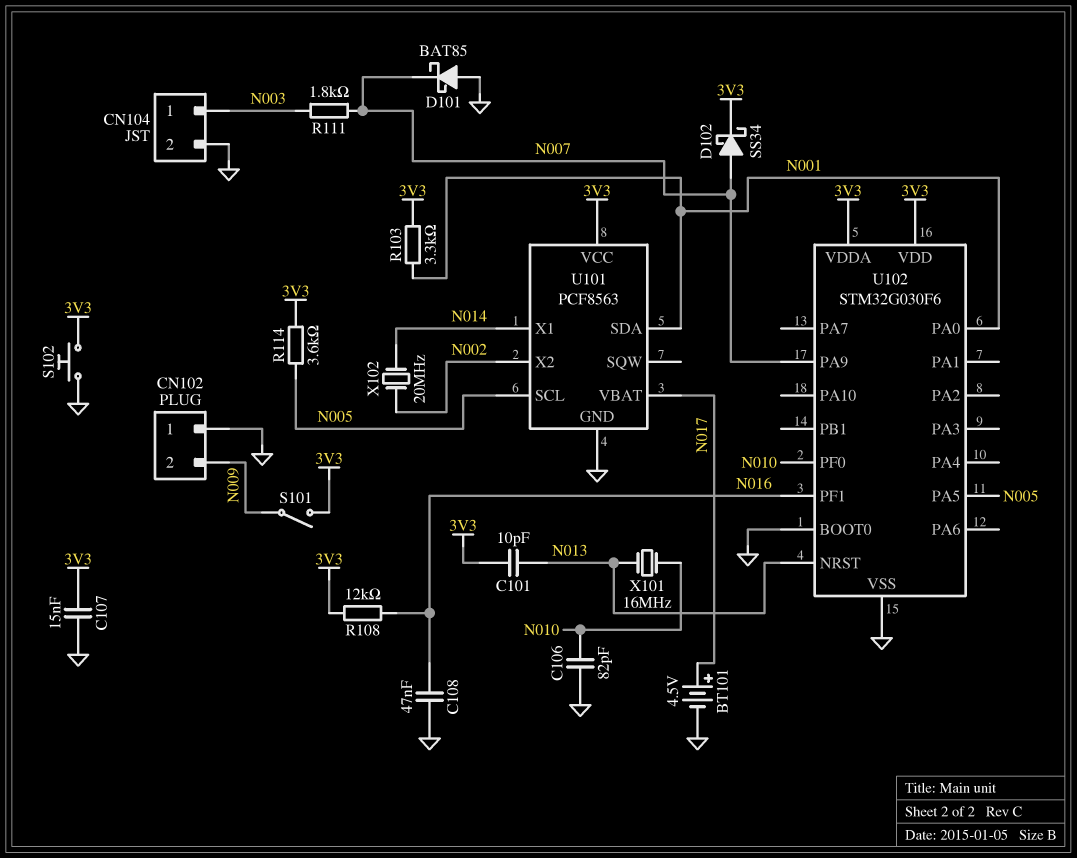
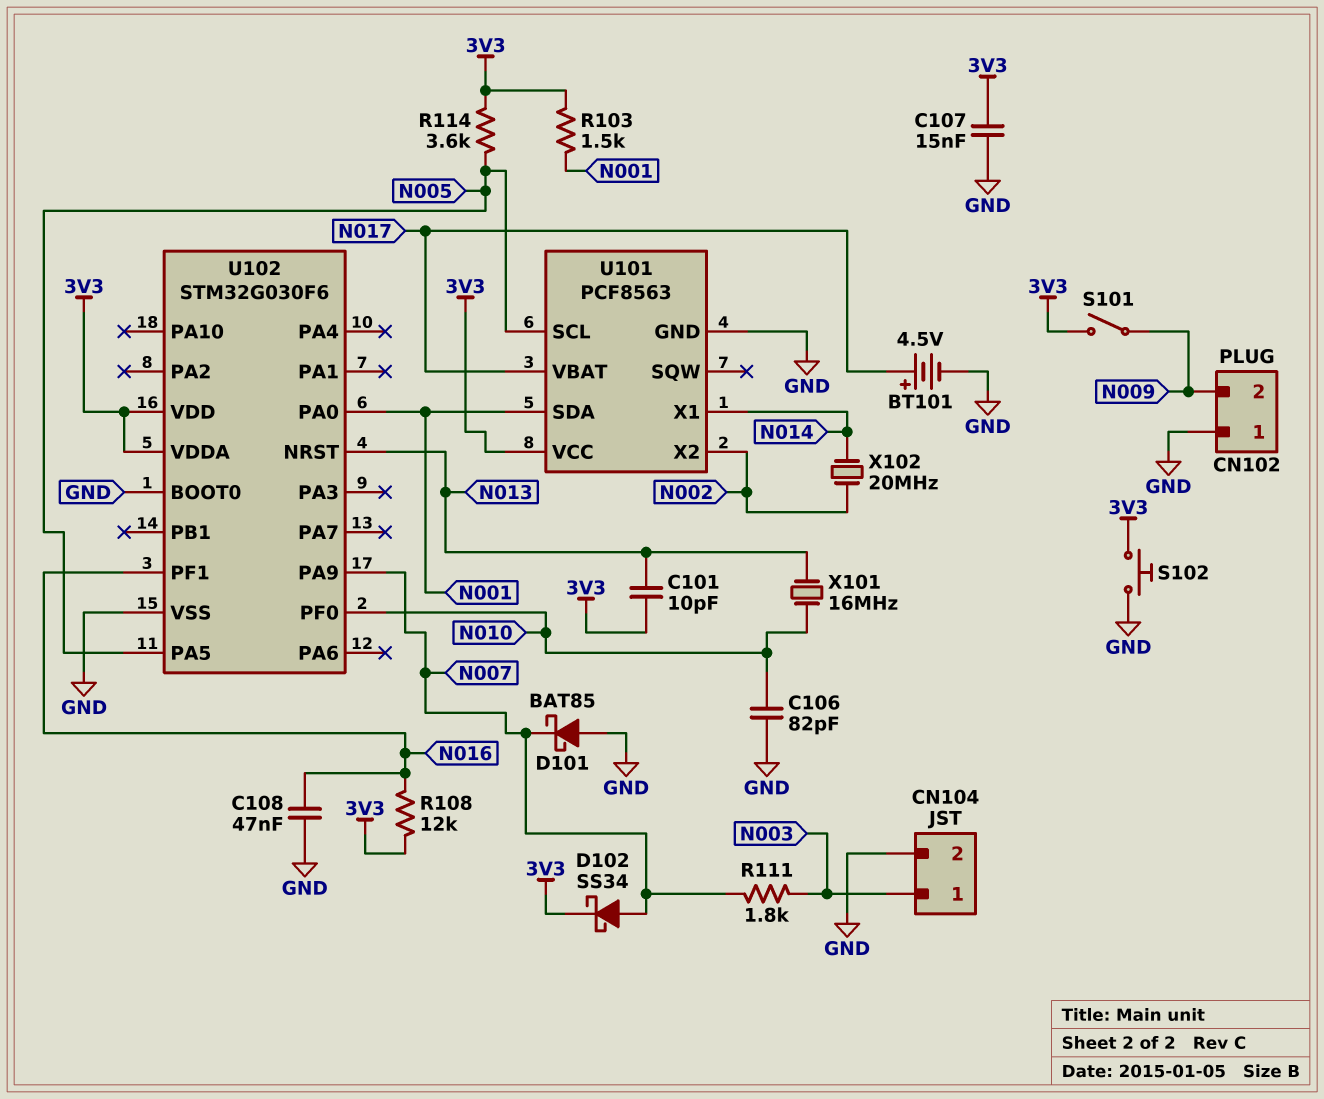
R103: 3.3k (3V3, N001) -> 1.5k (3V3, N001)

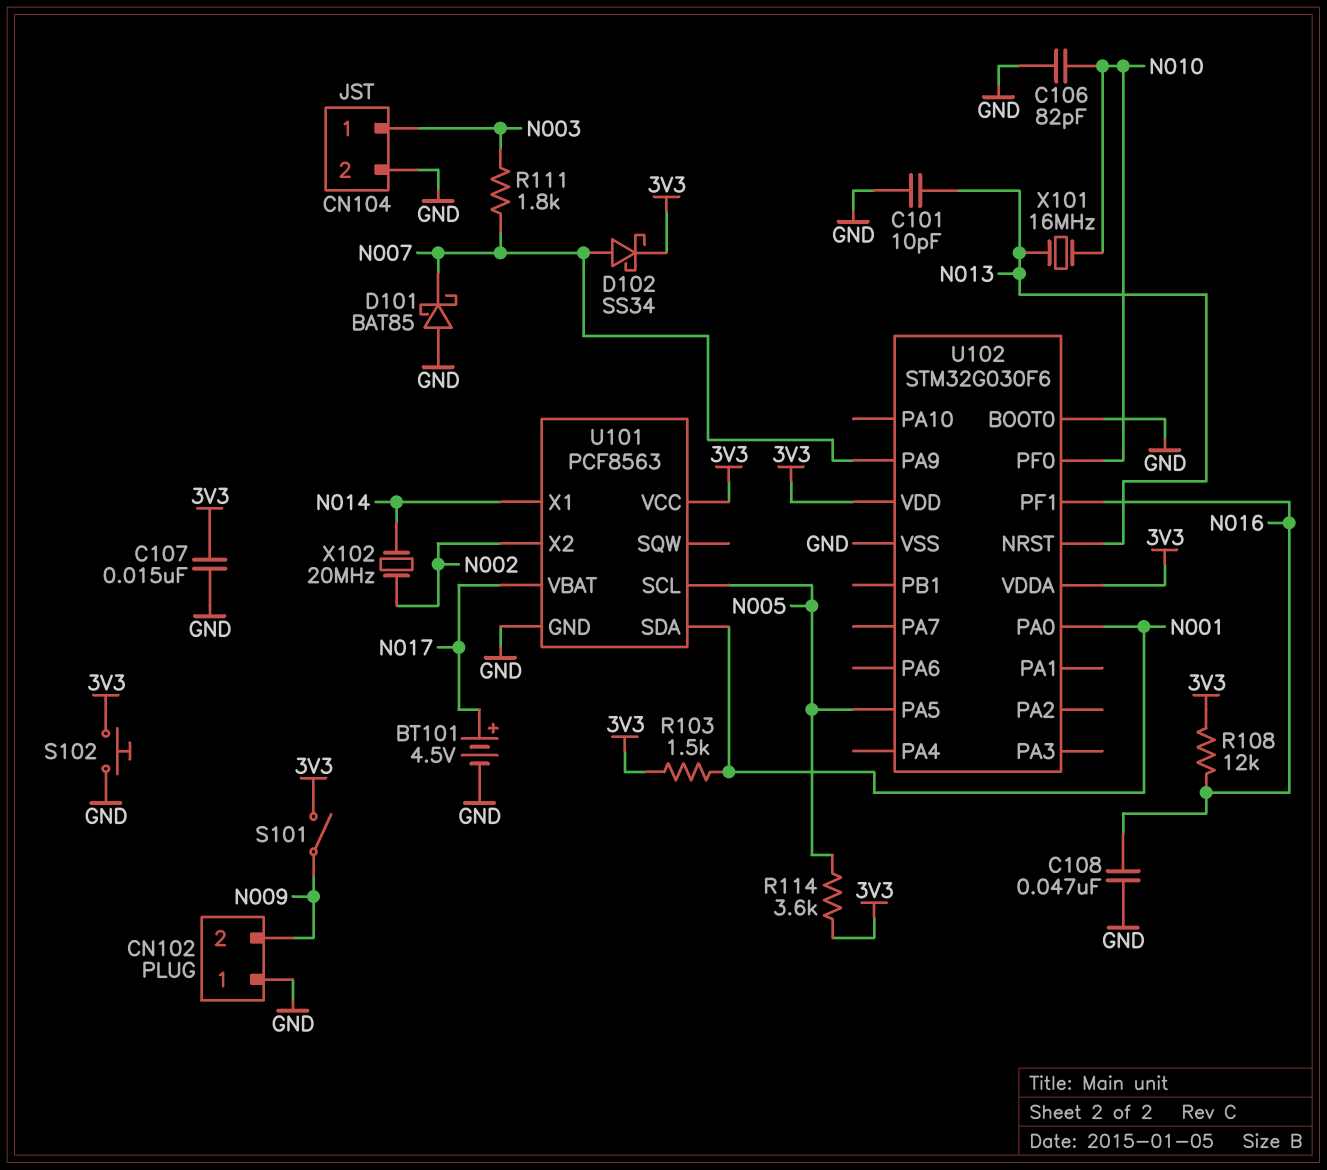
C101: 10pF (3V3, N013) -> 10pF (GND, N013)

